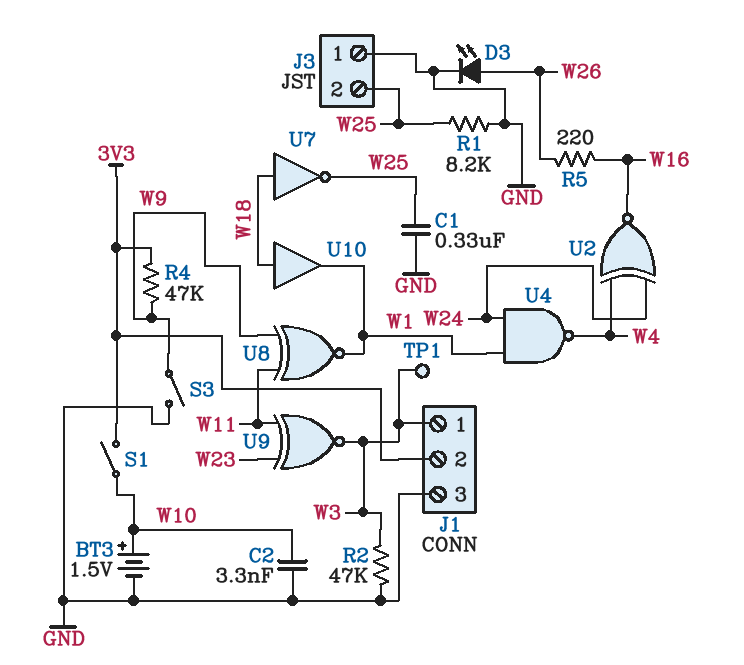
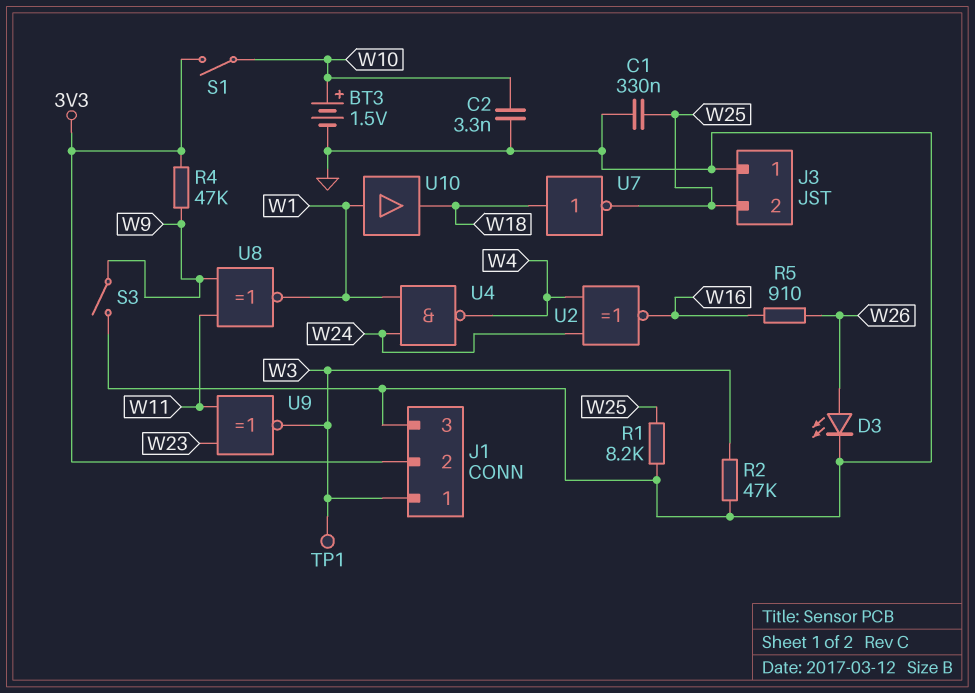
R5: 220 (W16, W26) -> 910 (W16, W26)
U10: buffer (in W18, out W1) -> buffer (in W1, out W18)

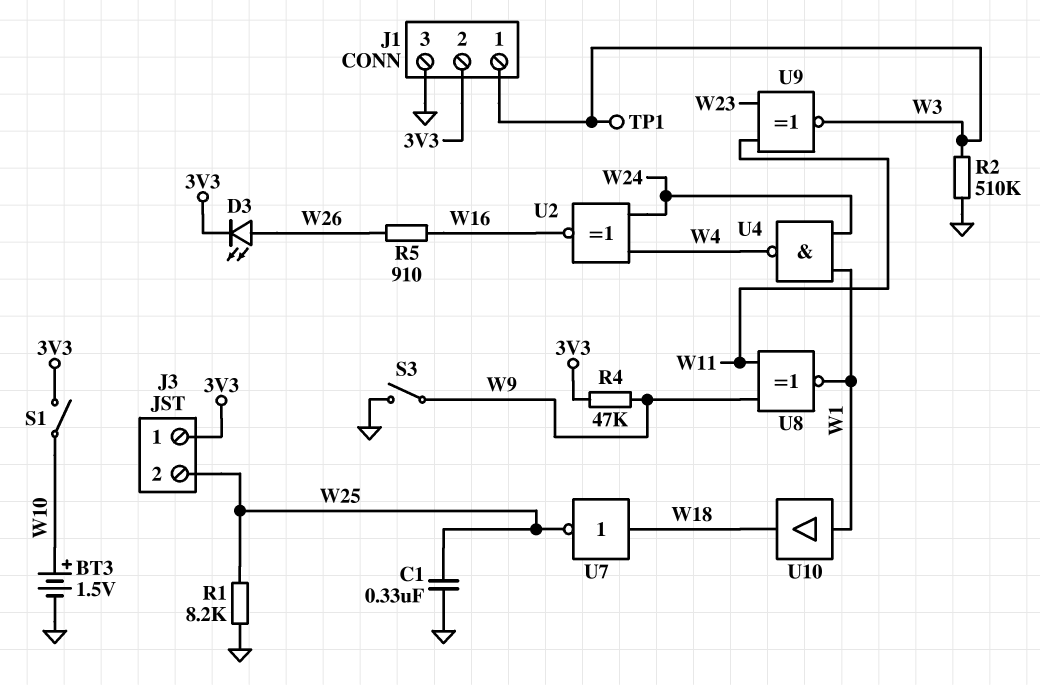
C2: 3.3nF (GND, W10) -> none
D3: LED (A W26, K GND) -> LED (A W26, K 3V3)
J3 pin 1: GND -> 3V3
R2: 47k (GND, W3) -> 510k (GND, W3)

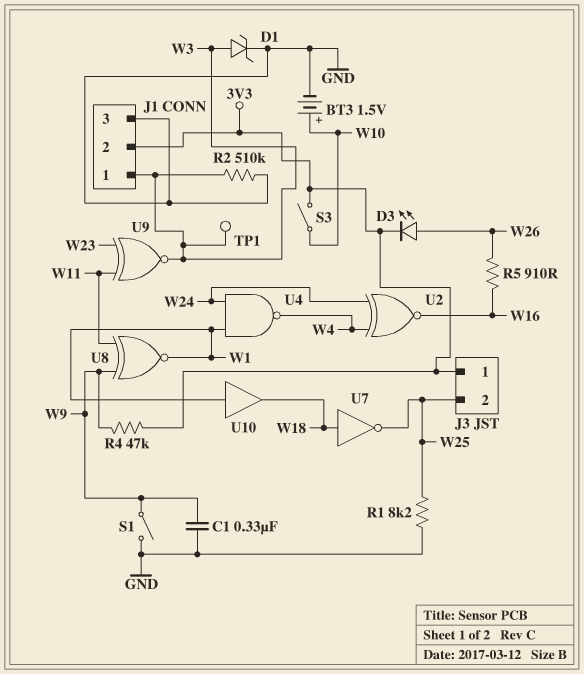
C1: 330nF (GND, W25) -> 330nF (GND, W9)
D1: none -> zener (A W3, K GND)
S1: switch (3V3, W10) -> switch (GND, W9)
S3: switch (GND, W9) -> switch (3V3, W10)

